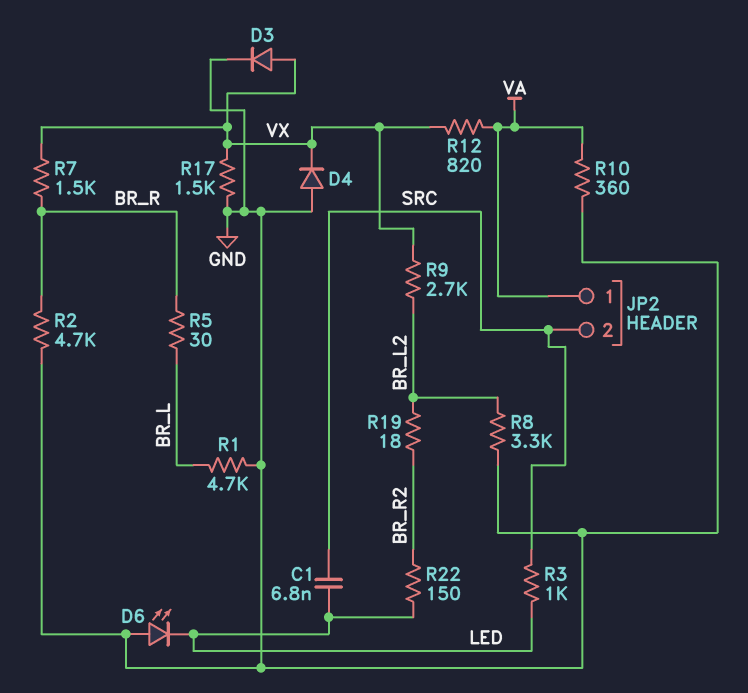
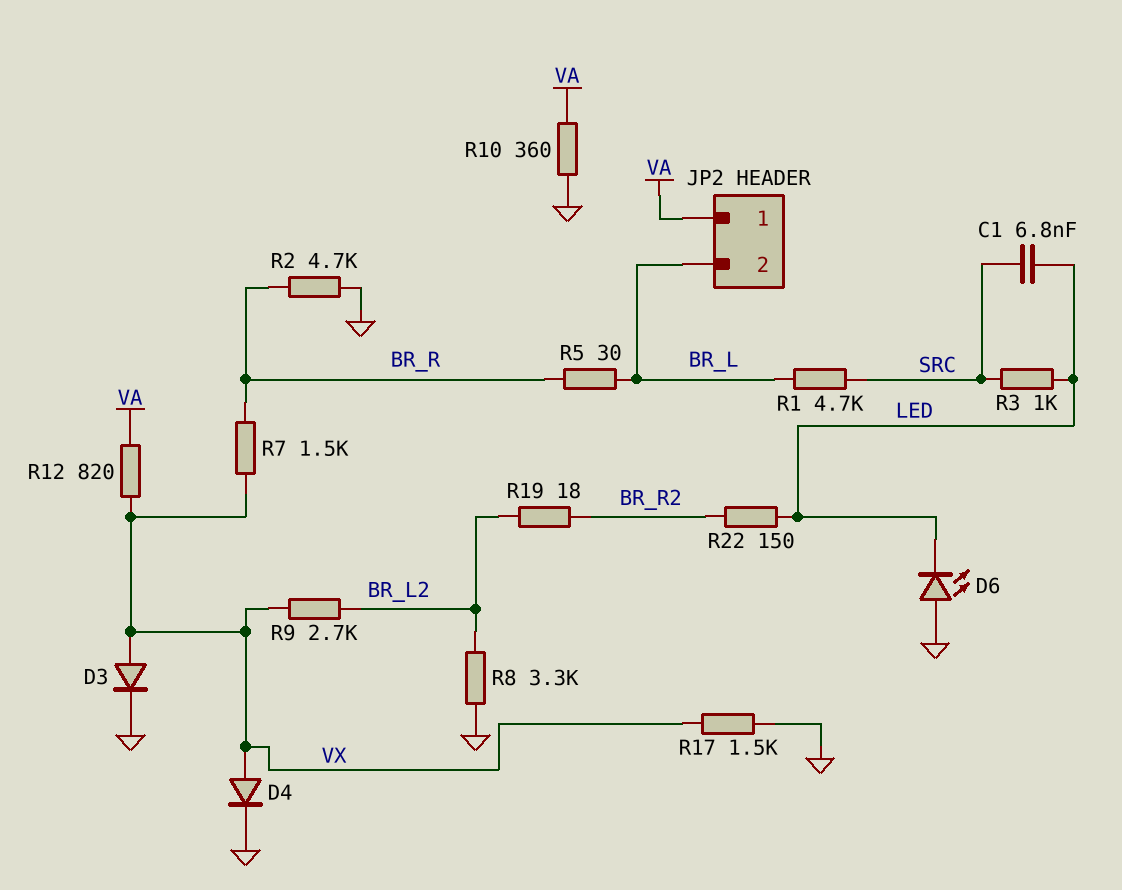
D4: diode (A GND, K VX) -> diode (A VX, K GND)
JP2 pin 2: SRC -> BR_L
R1: 4.7k (BR_L, GND) -> 4.7k (BR_L, SRC)

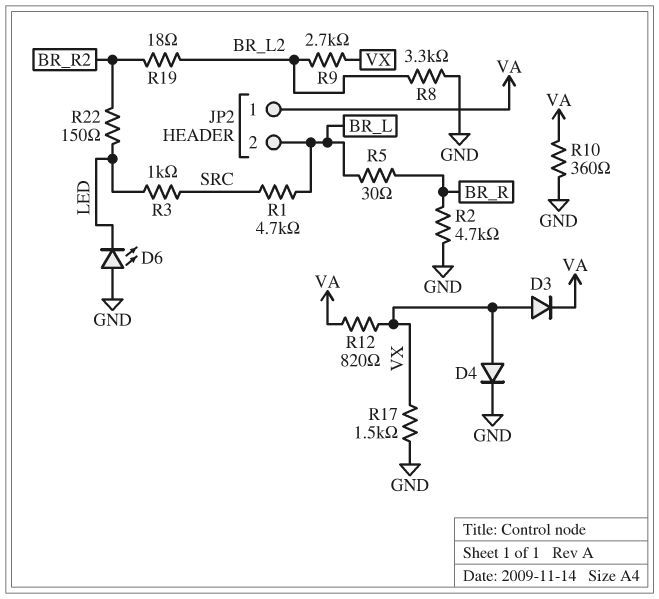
C1: 6.8nF (LED, SRC) -> none
D3: diode (A VX, K GND) -> diode (A VX, K VA)
R7: 1.5k (BR_R, VX) -> none

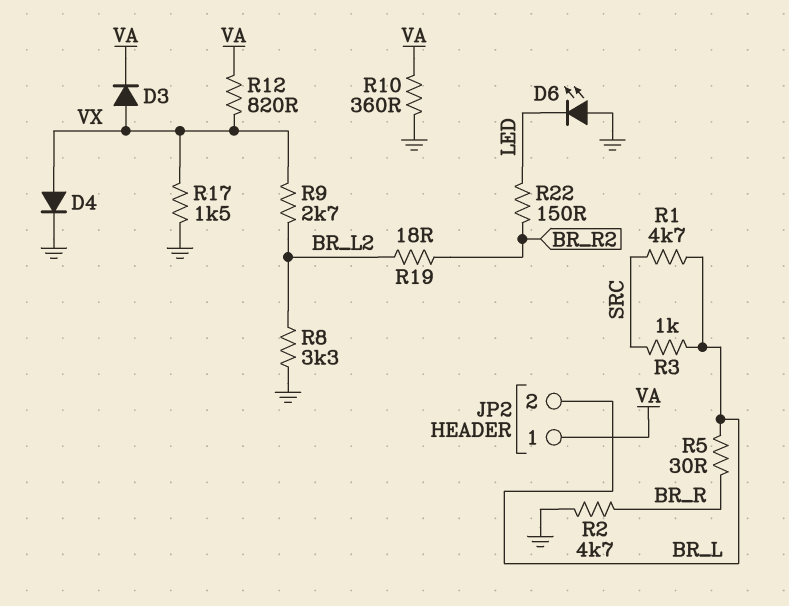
R3: 1k (LED, SRC) -> 1k (BR_L, SRC)

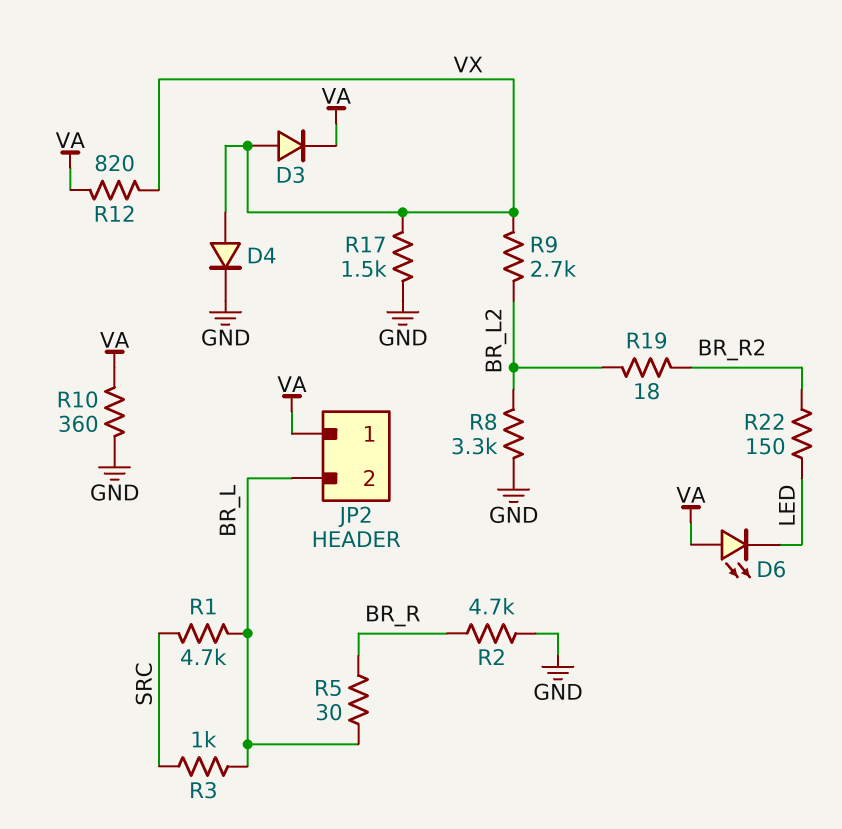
D6: LED (A GND, K LED) -> LED (A VA, K LED)

